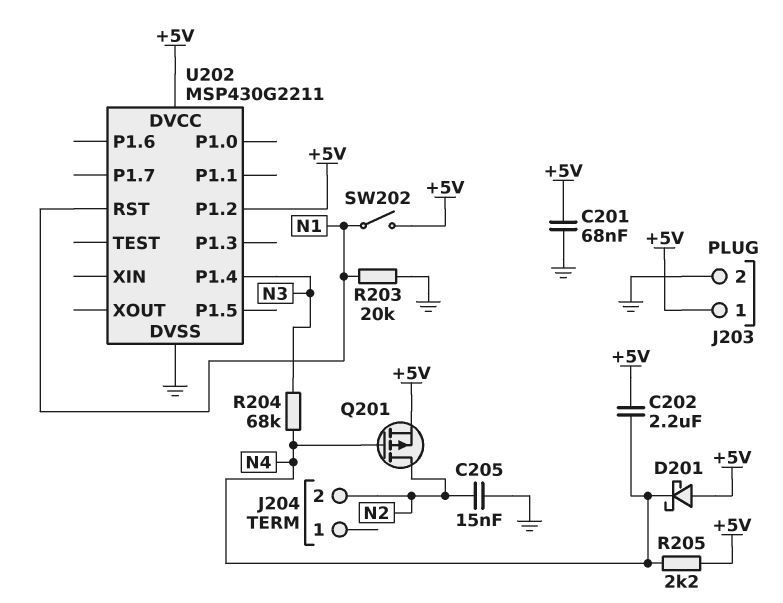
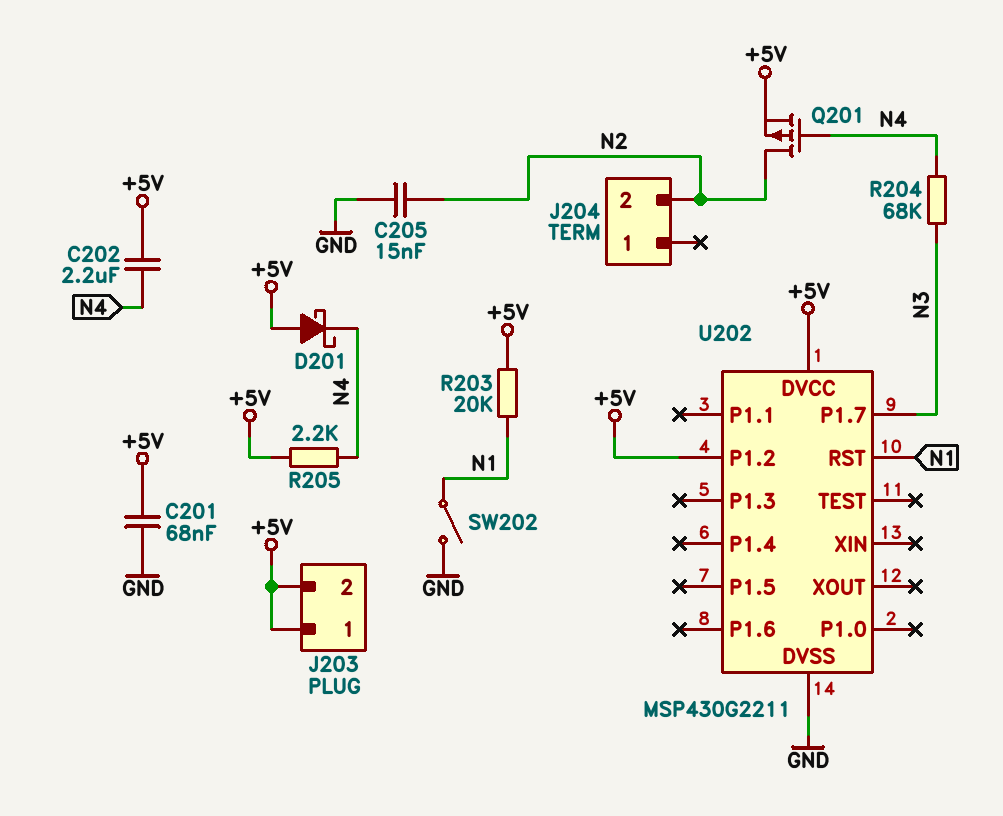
J203 pin 2: GND -> +5V
R203: 20k (GND, N1) -> 20k (+5V, N1)
SW202: switch (+5V, N1) -> switch (GND, N1)
U202 pin P1.4: N3 -> none
U202 pin P1.7: none -> N3

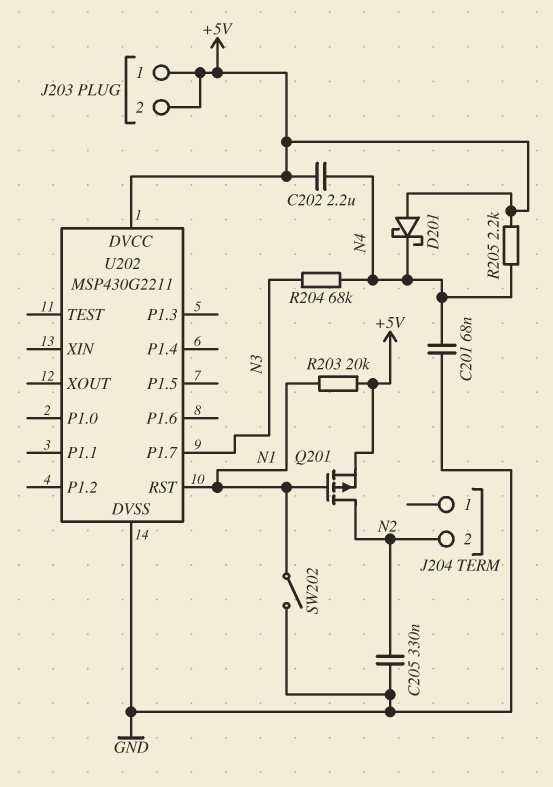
C201: 68nF (+5V, GND) -> 68nF (GND, N4)
C205: 15nF (GND, N2) -> 330nF (GND, N2)
Q201: PMOS (G N4, D N2, S +5V) -> PMOS (G N1, D N2, S +5V)
U202 pin P1.2: +5V -> none

